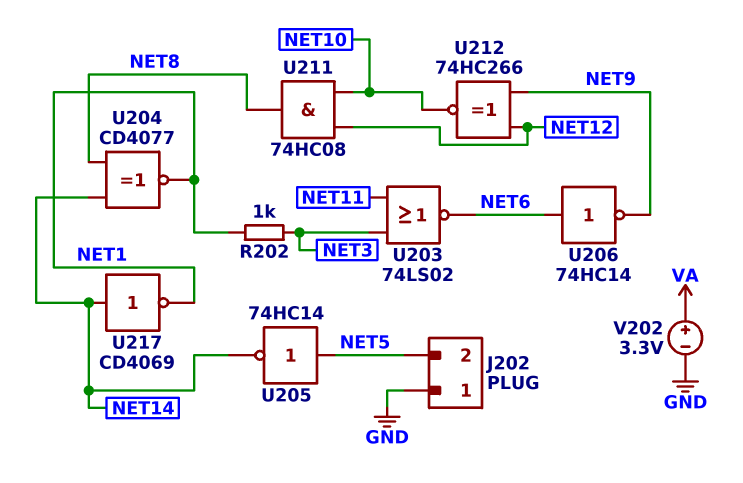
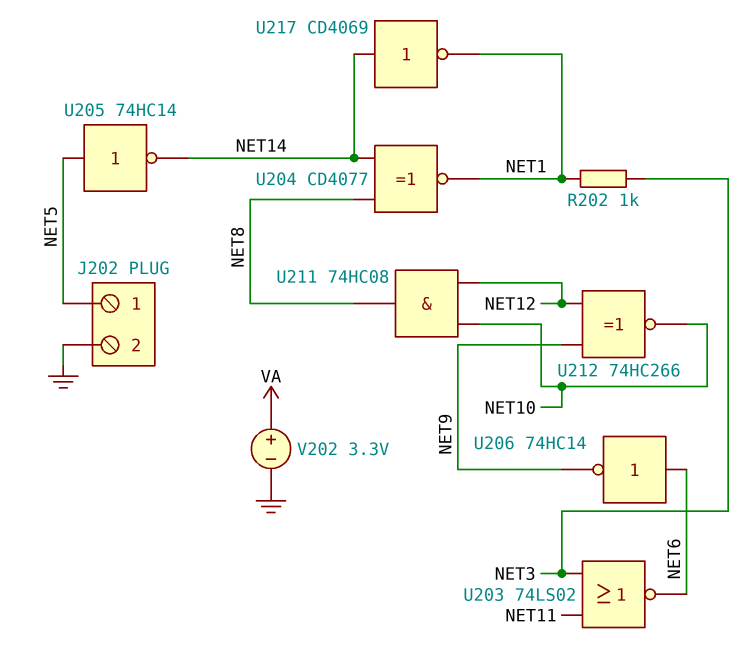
J202 pin 1: GND -> NET5
J202 pin 2: NET5 -> GND

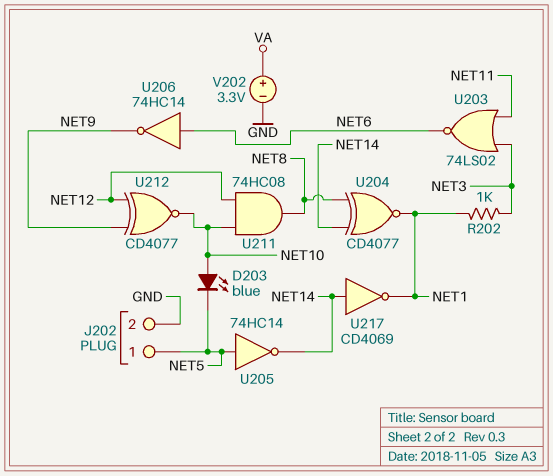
D203: none -> LED blue (A NET10, K NET5)
U212: XNOR 74HC266 (in NET9, in NET12, out NET10) -> XNOR CD4077 (in NET9, in NET12, out NET10)

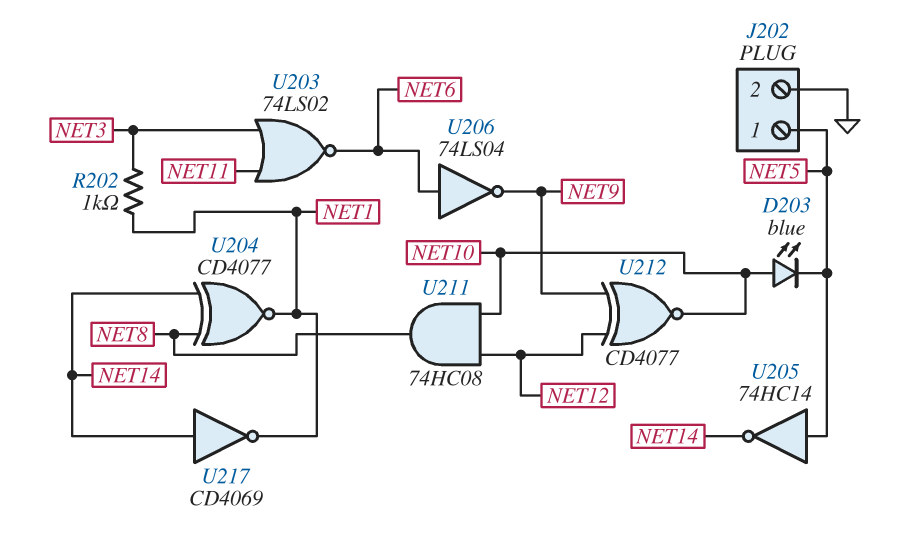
U206: NOT 74HC14 (in NET6, out NET9) -> NOT 74LS04 (in NET6, out NET9)
V202: 3.3V (plus VA, minus GND) -> none

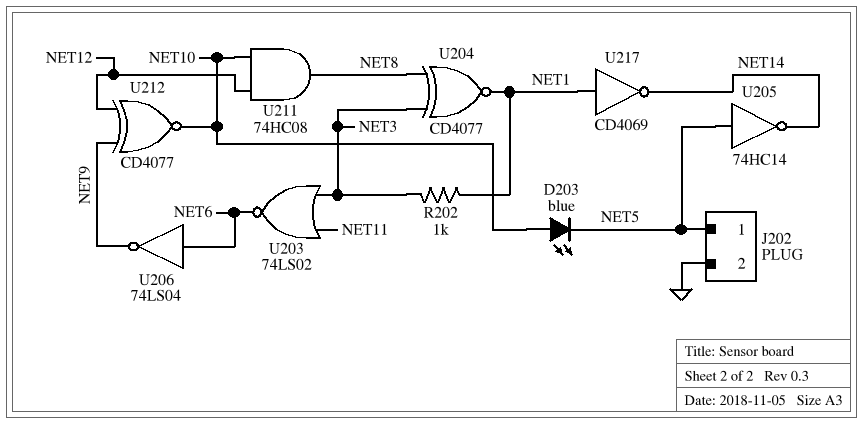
U204: XNOR CD4077 (in NET8, in NET14, out NET1) -> XNOR CD4077 (in NET3, in NET8, out NET1)
U217: NOT CD4069 (in NET14, out NET1) -> NOT CD4069 (in NET1, out NET14)

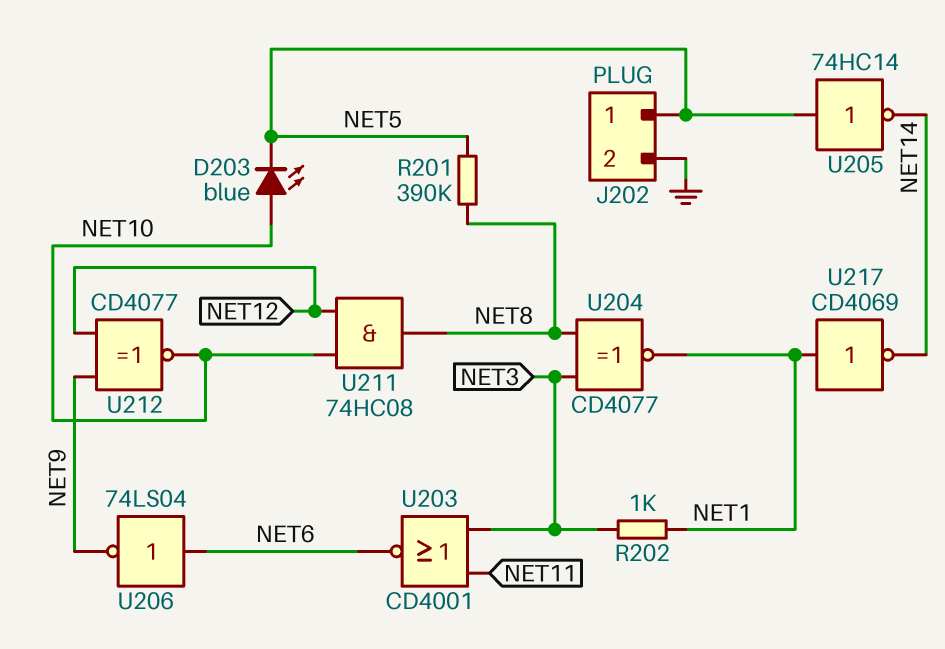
R201: none -> 390k (NET5, NET8)
U203: NOR 74LS02 (in NET3, in NET11, out NET6) -> NOR CD4001 (in NET3, in NET11, out NET6)

